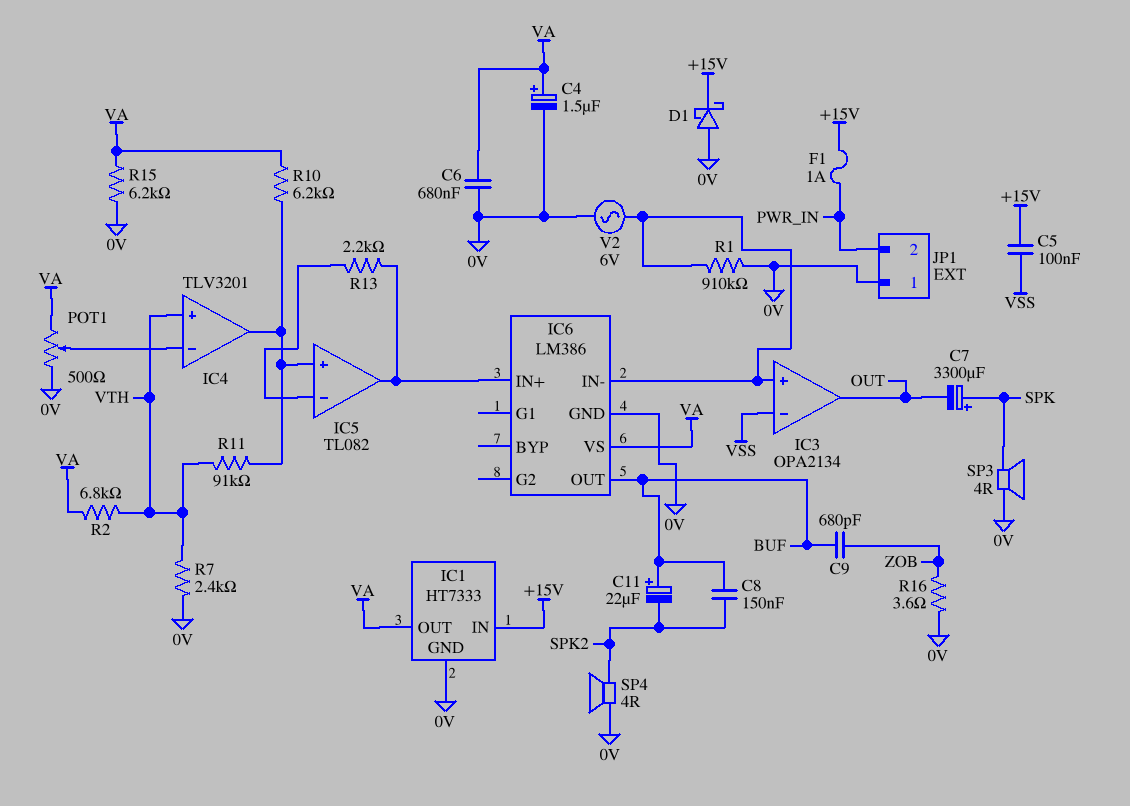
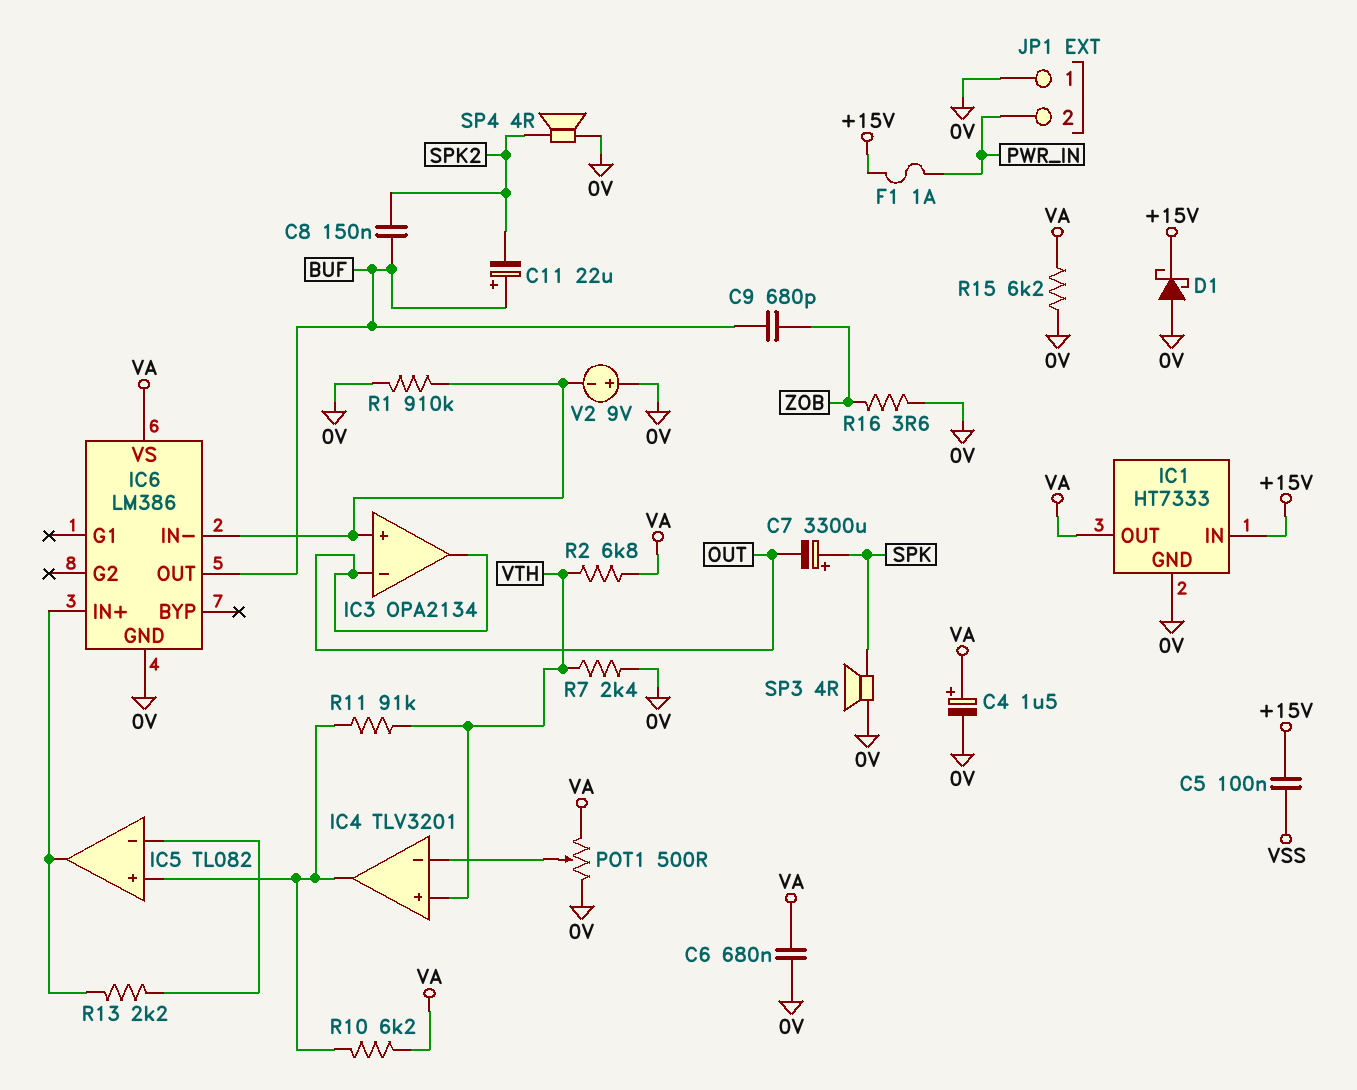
IC3 pin in-: VSS -> OUT
V2: AC 6V (0V, IC3/in+) -> 9V (plus 0V, minus IC3/in+)

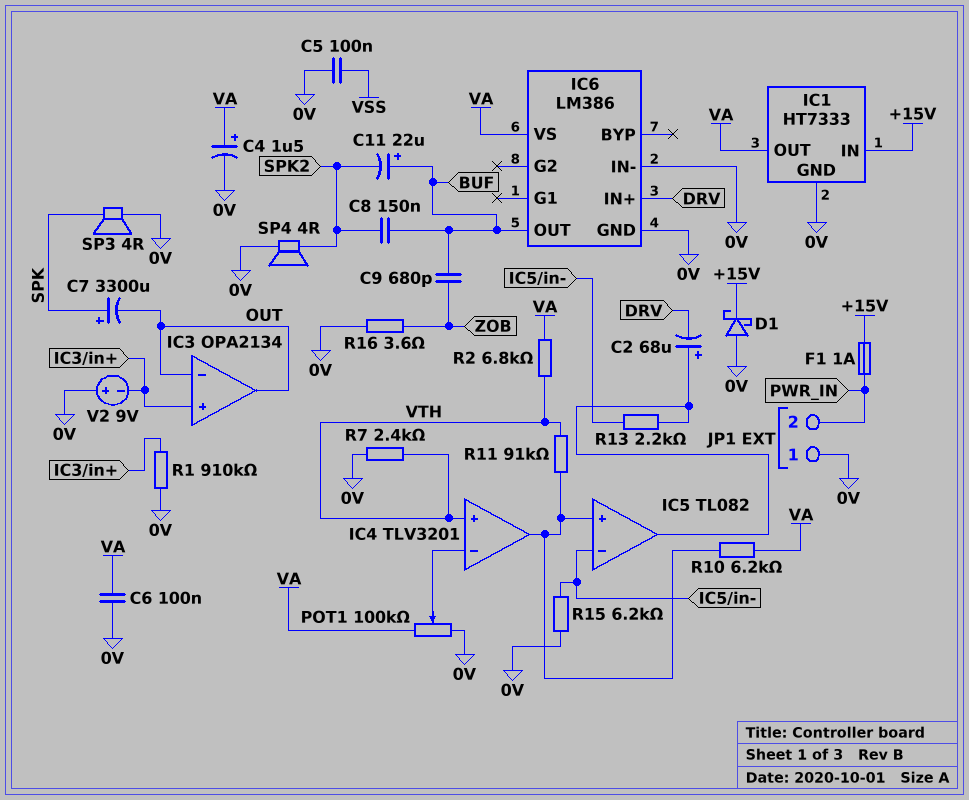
C2: none -> 68uF (plus IC5/out, minus DRV)
C5: 100nF (+15V, VSS) -> 100nF (0V, VSS)
C6: 680nF (0V, VA) -> 100nF (0V, VA)
IC6 pin IN+: IC5/out -> DRV
IC6 pin IN-: IC3/in+ -> 0V
POT1: 500 (0V, VA, wiper IC4/in-) -> 100k (0V, VA, wiper IC4/in-)
R15: 6.2k (0V, VA) -> 6.2k (0V, IC5/in-)

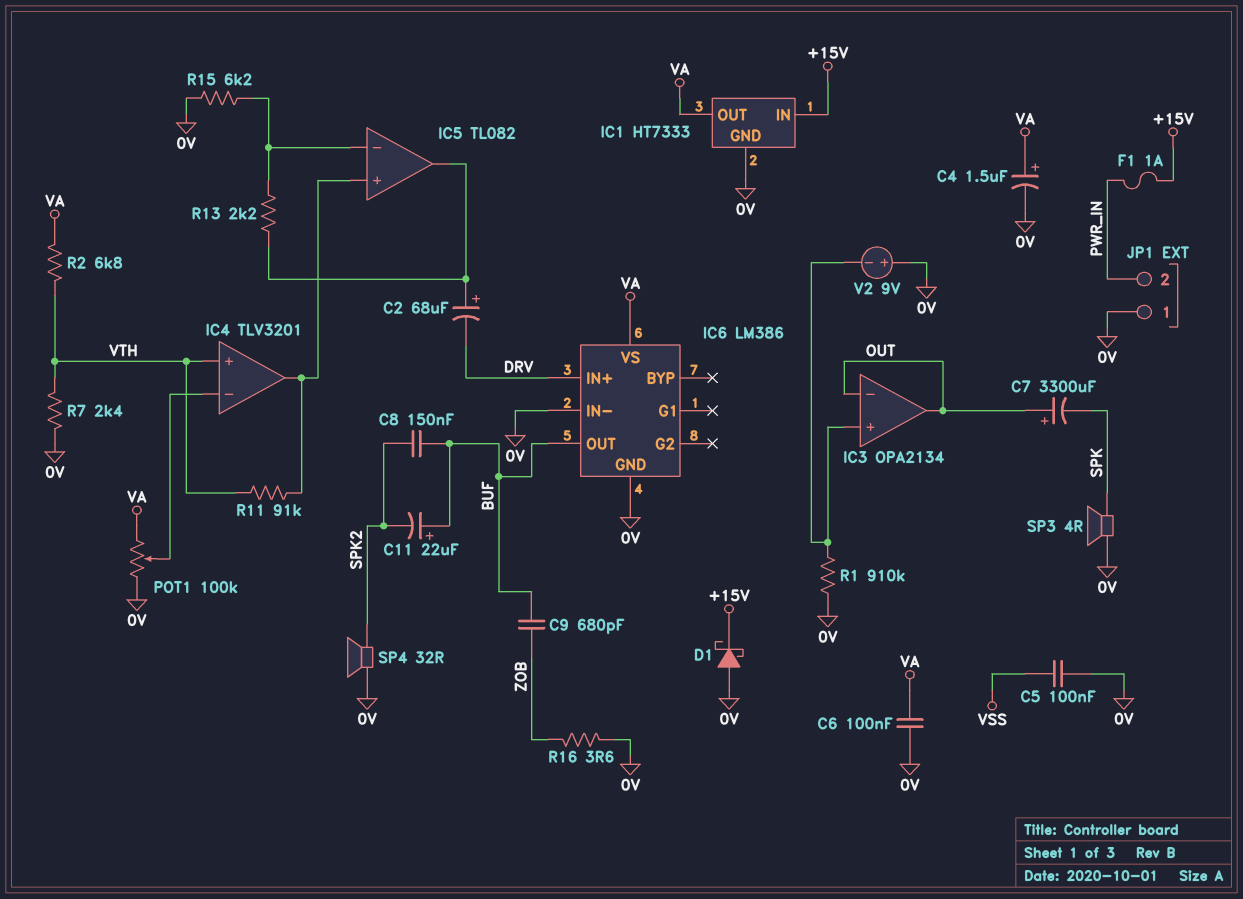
C7: 3300uF (plus SPK, minus OUT) -> 3300uF (plus OUT, minus SPK)
R10: 6.2k (IC4/out, VA) -> none
SP4: speaker 4R (0V, SPK2) -> speaker 32R (0V, SPK2)

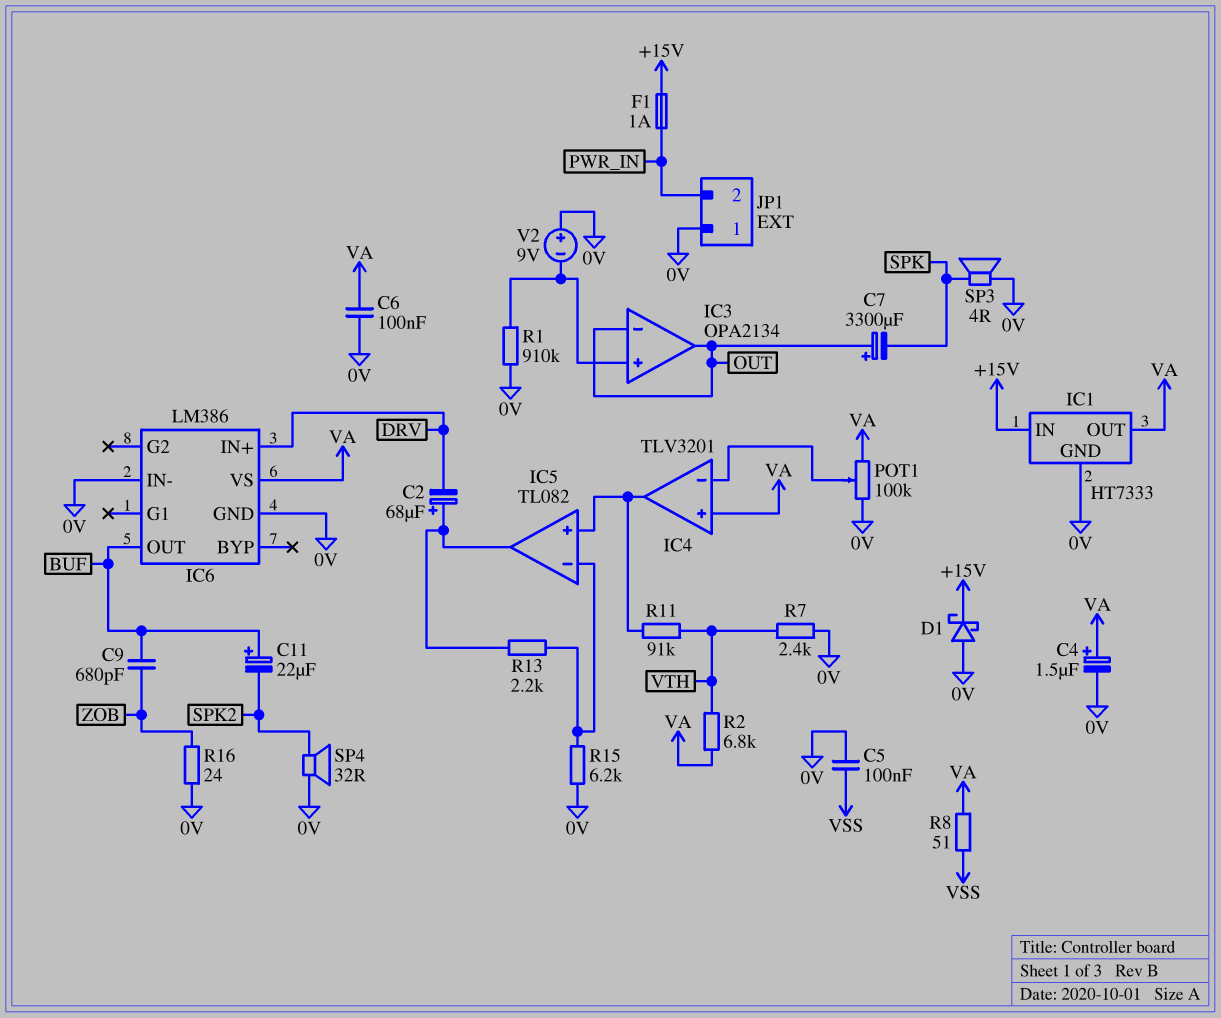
C8: 150nF (BUF, SPK2) -> none
IC4 pin in+: VTH -> VA
R8: none -> 51 (VA, VSS)
R16: 3.6 (0V, ZOB) -> 24 (0V, ZOB)

